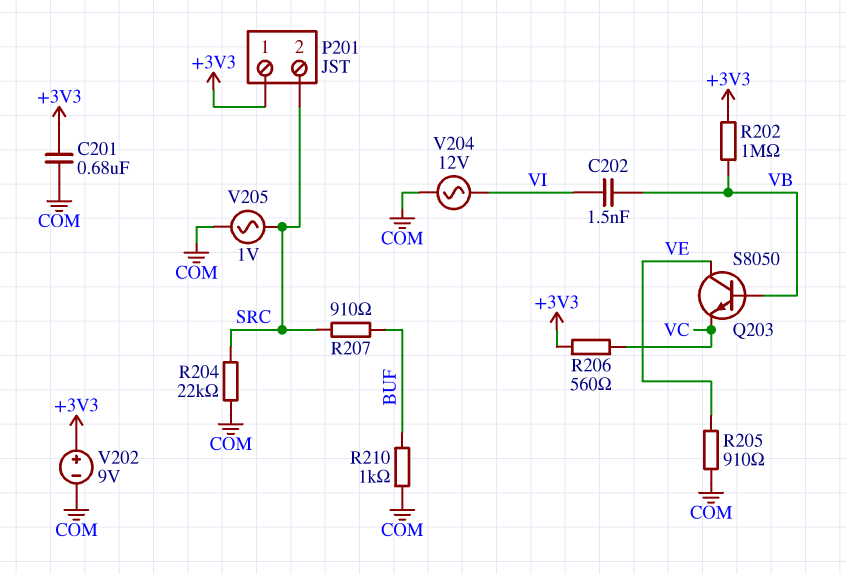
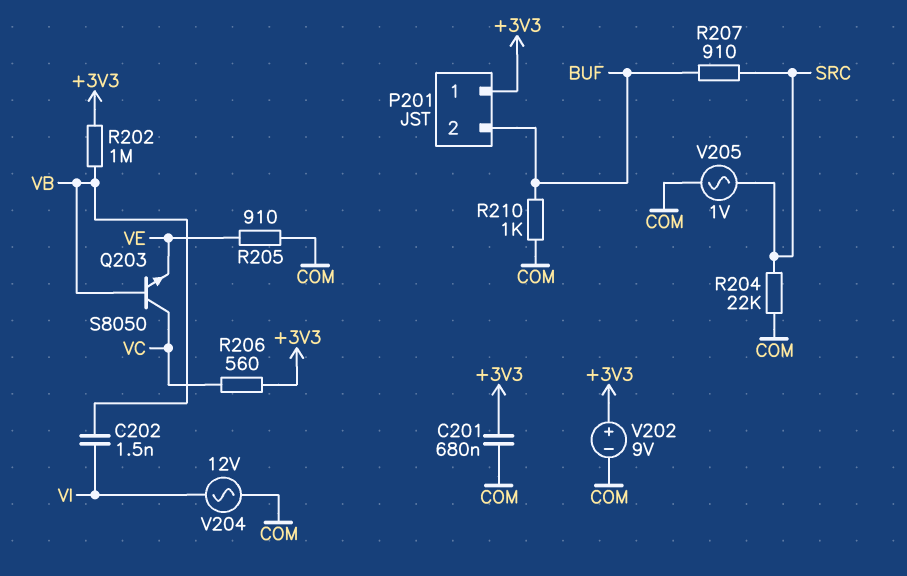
P201 pin 2: SRC -> BUF
Q203: NPN S8050 (B VB, C VE, E VC) -> NPN S8050 (B VB, C VC, E VE)

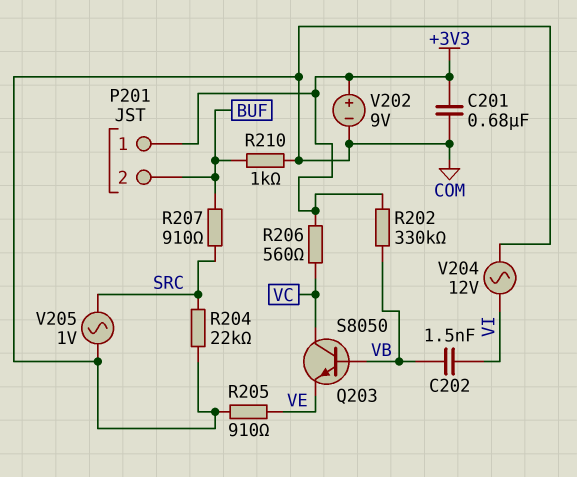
R202: 1M (+3V3, VB) -> 330k (+3V3, VB)

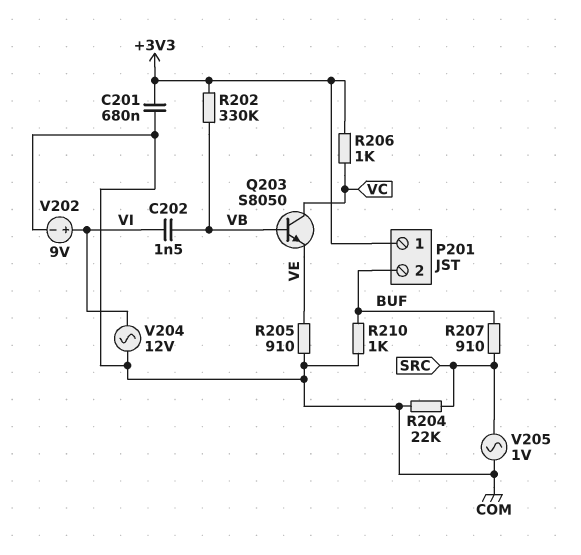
R206: 560 (+3V3, VC) -> 1k (+3V3, VC)
V202: 9V (plus +3V3, minus COM) -> 9V (plus VI, minus COM)

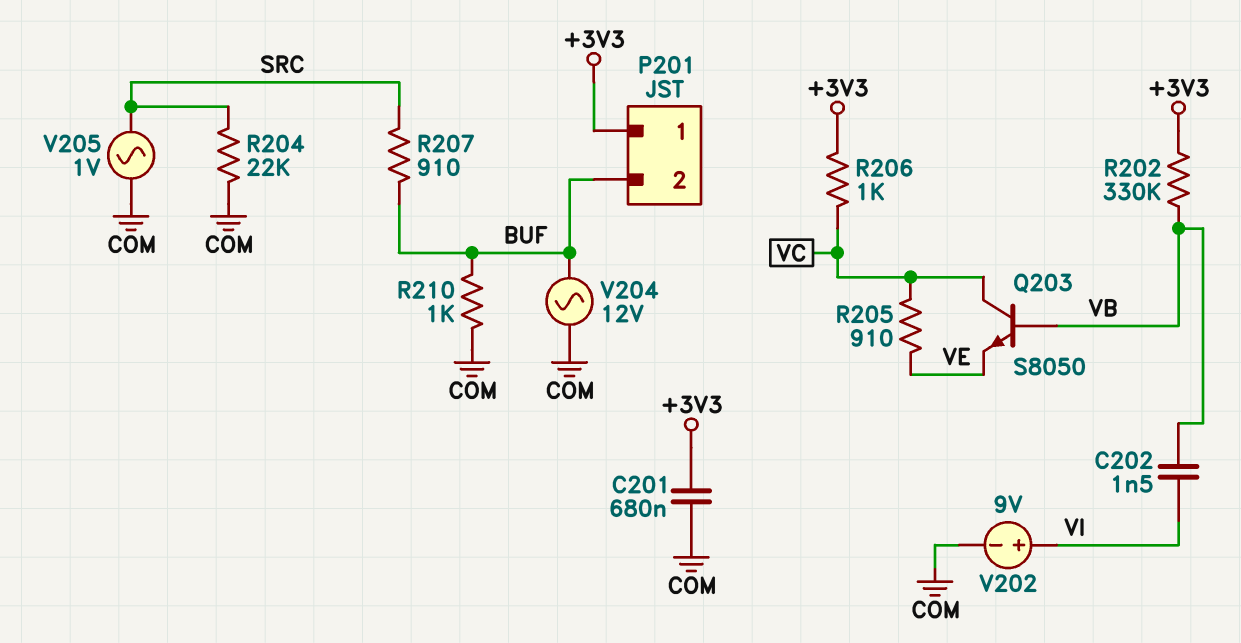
R205: 910 (COM, VE) -> 910 (VC, VE)
V204: AC 12V (COM, VI) -> AC 12V (BUF, COM)

